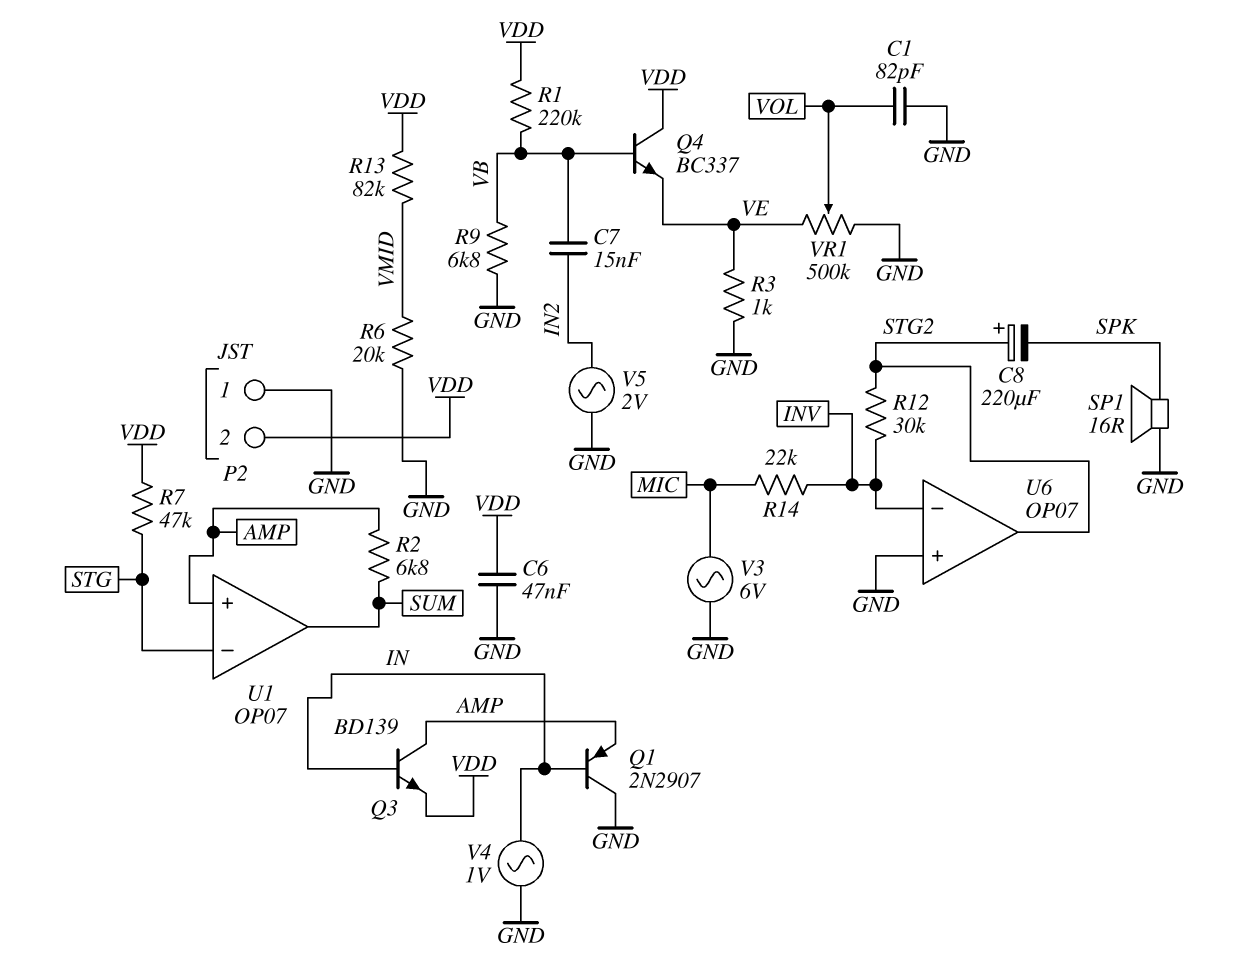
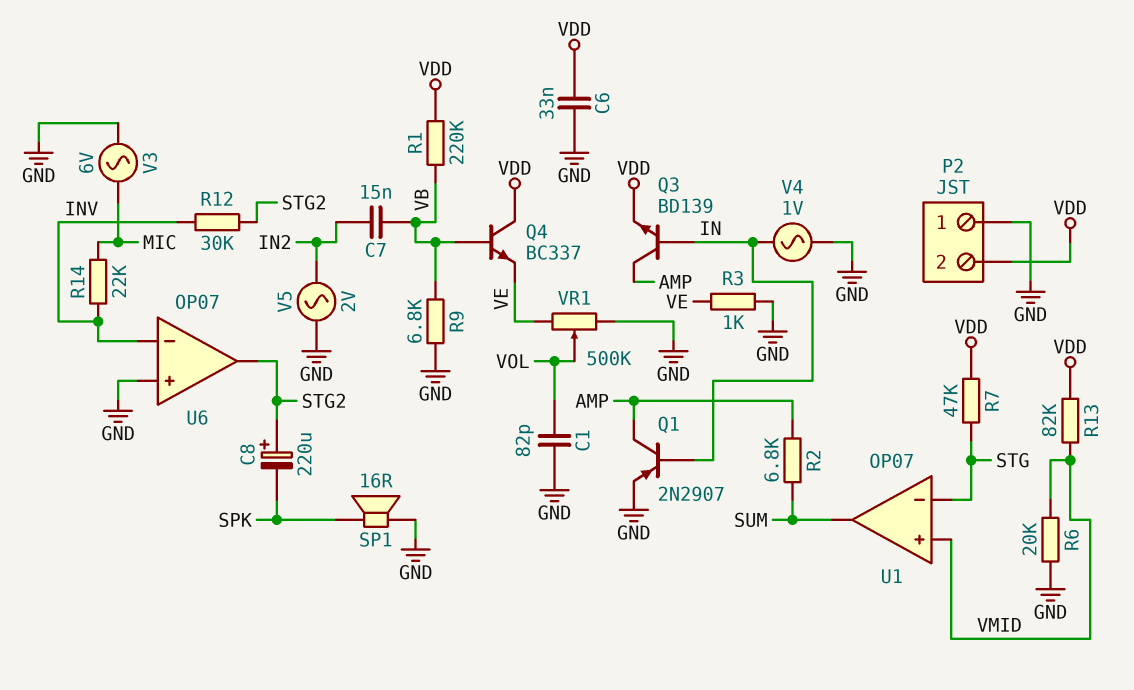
C6: 47nF (GND, VDD) -> 33nF (GND, VDD)
Q1: PNP 2N2907 (B IN, C GND, E AMP) -> PNP 2N2907 (B IN, C AMP, E GND)
U1 pin in+: AMP -> VMID

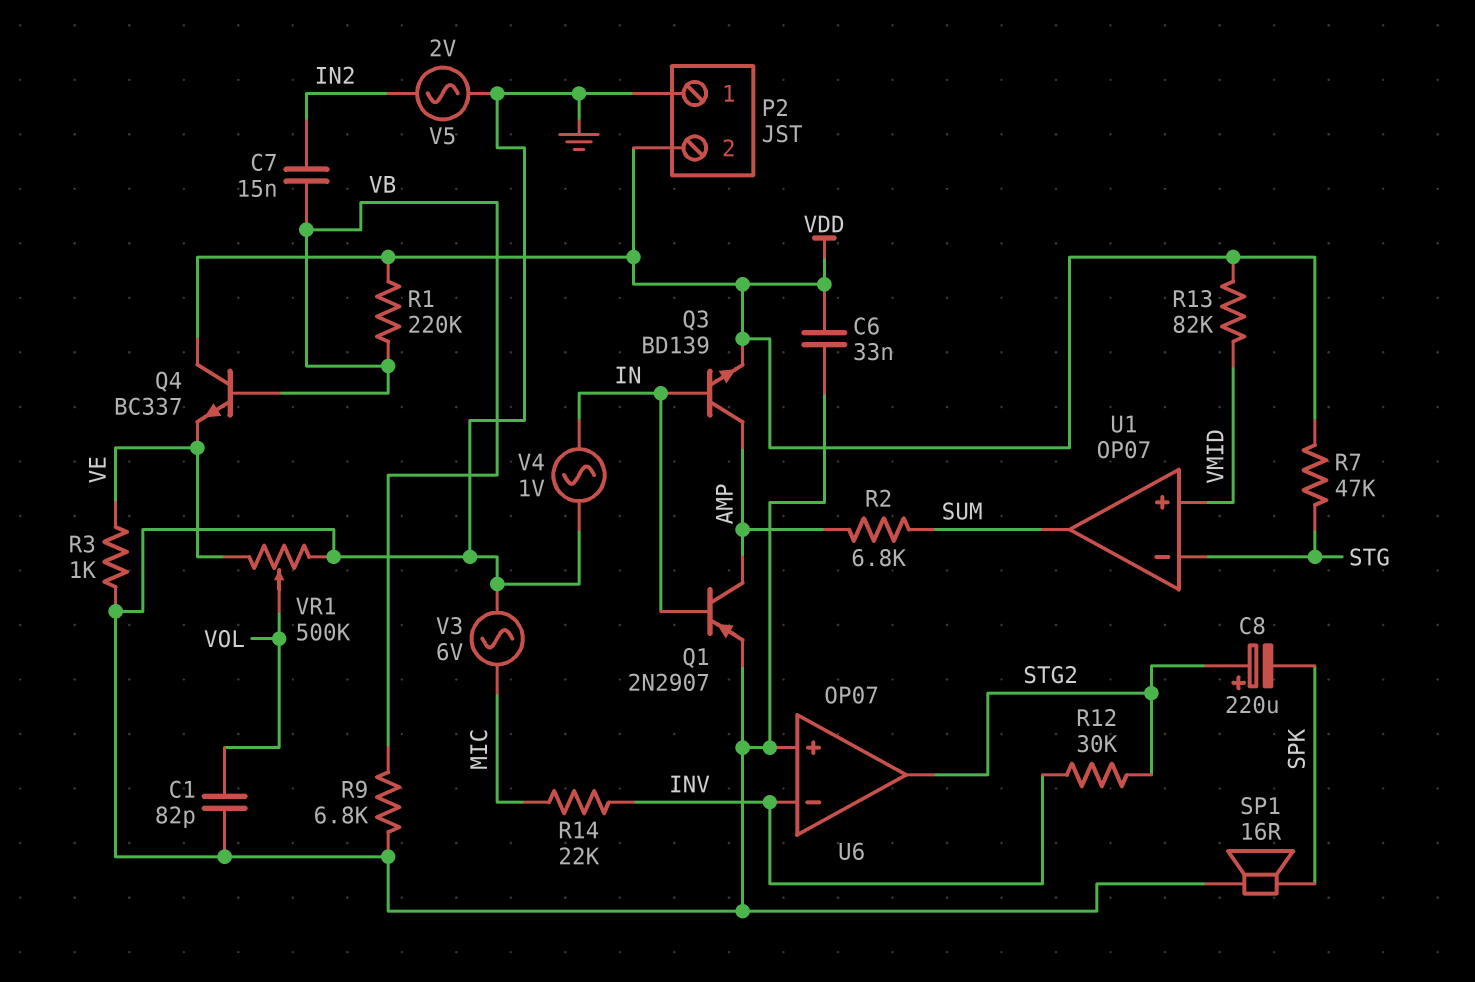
R6: 20k (GND, VMID) -> none

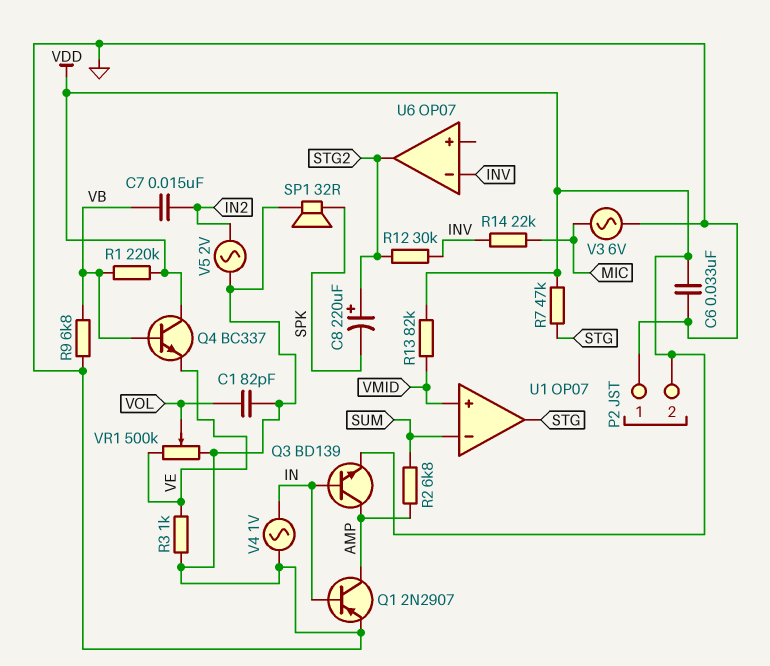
SP1: speaker 16R (GND, SPK) -> speaker 32R (GND, SPK)
U1 pin in-: STG -> SUM
U1 pin out: SUM -> STG
U6 pin in+: GND -> none

